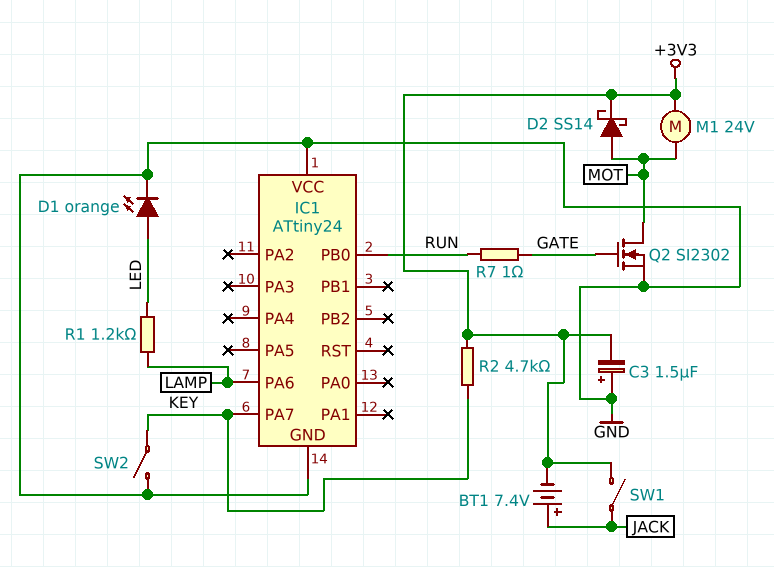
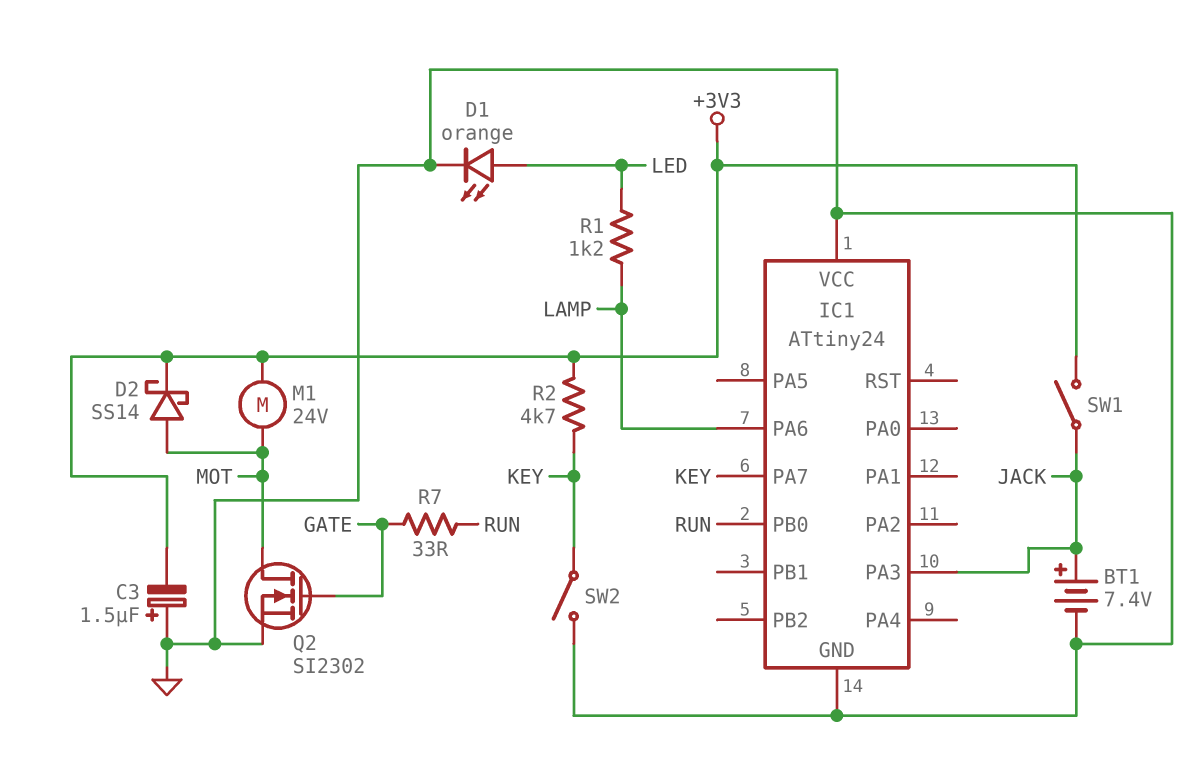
BT1: 7.4V (plus JACK, minus +3V3) -> 7.4V (plus JACK, minus GND)
IC1 pin PA3: none -> JACK
R7: 1 (GATE, RUN) -> 33 (GATE, RUN)

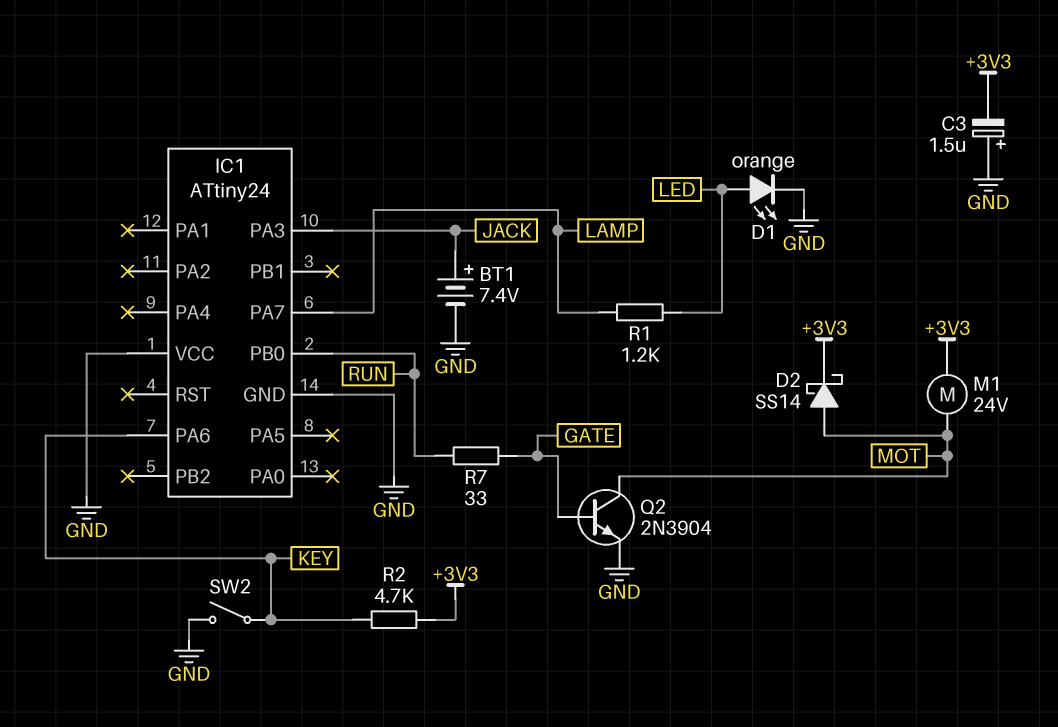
IC1 pin PA6: LAMP -> KEY
IC1 pin PA7: KEY -> LAMP
Q2: NMOS SI2302 (G GATE, D MOT, S GND) -> NPN 2N3904 (B GATE, C MOT, E GND)
SW1: switch (+3V3, JACK) -> none

